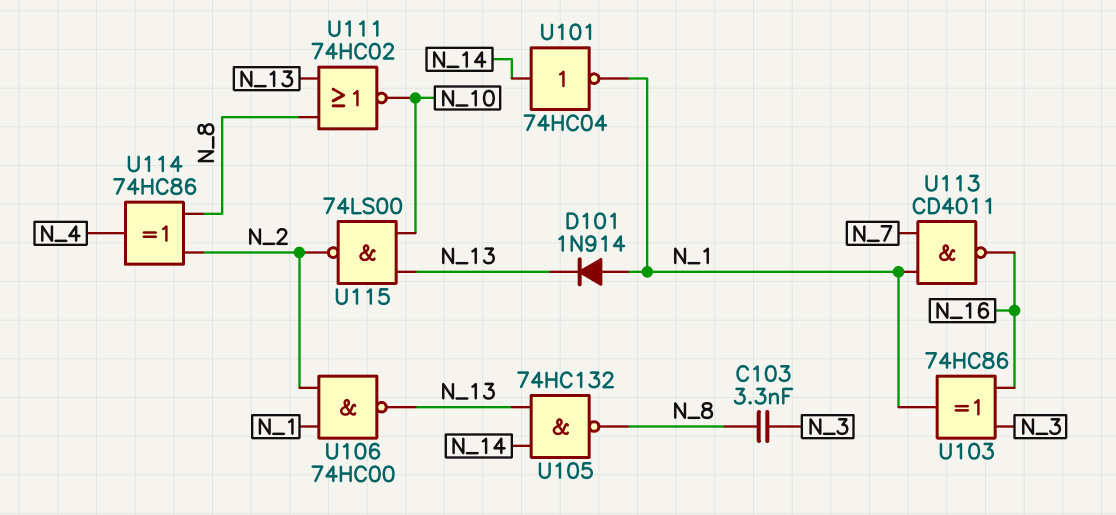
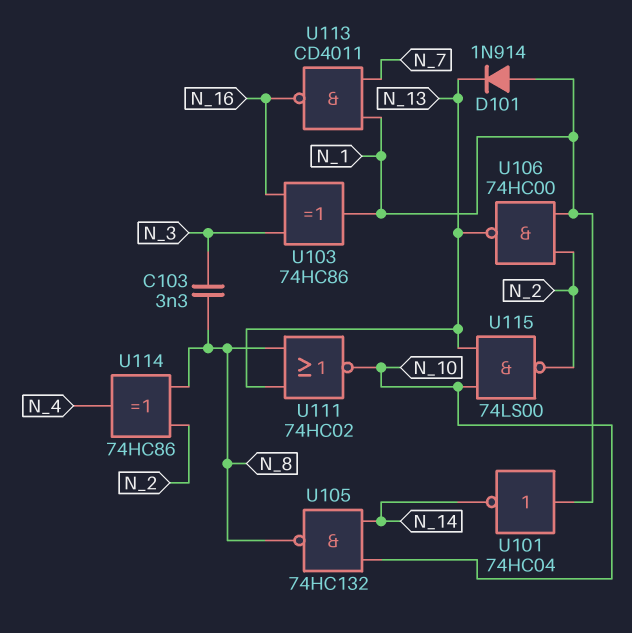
U101: NOT 74HC04 (in N_14, out N_1) -> NOT 74HC04 (in N_1, out N_14)
U105: NAND 74HC132 (in N_13, in N_14, out N_8) -> NAND 74HC132 (in N_10, in N_14, out N_8)

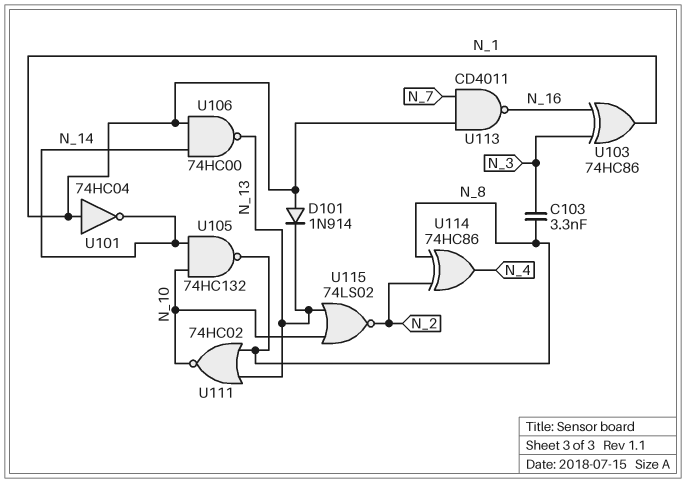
U106: NAND 74HC00 (in N_1, in N_2, out N_13) -> NAND 74HC00 (in N_1, in N_14, out N_13)
U115: NAND 74LS00 (in N_10, in N_13, out N_2) -> NOR 74LS02 (in N_10, in N_13, out N_2)

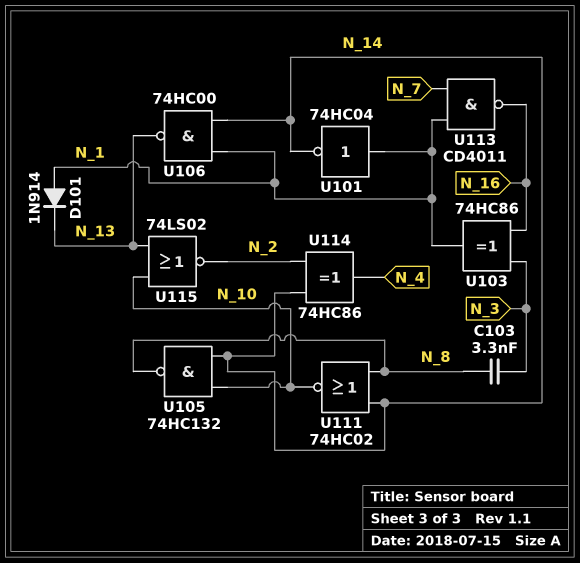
U111: NOR 74HC02 (in N_8, in N_13, out N_10) -> NOR 74HC02 (in N_8, in N_14, out N_10)
U114: XOR 74HC86 (in N_2, in N_8, out N_4) -> XOR 74HC86 (in N_2, in N_14, out N_4)

